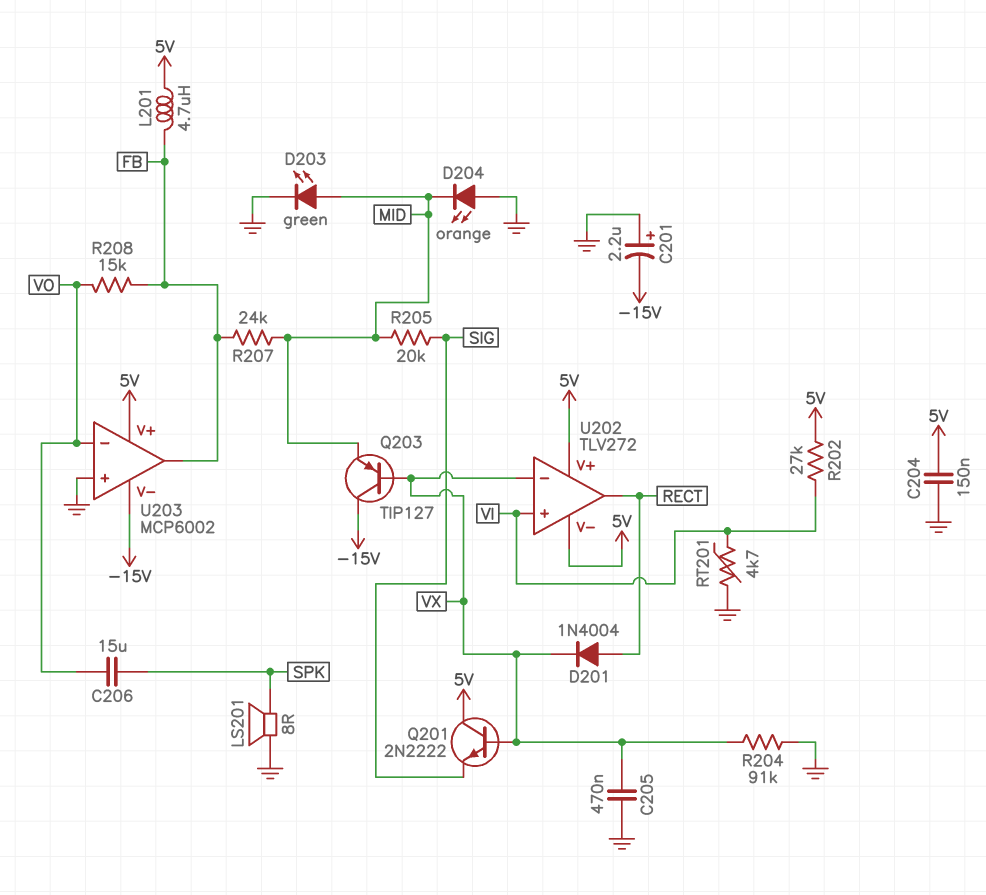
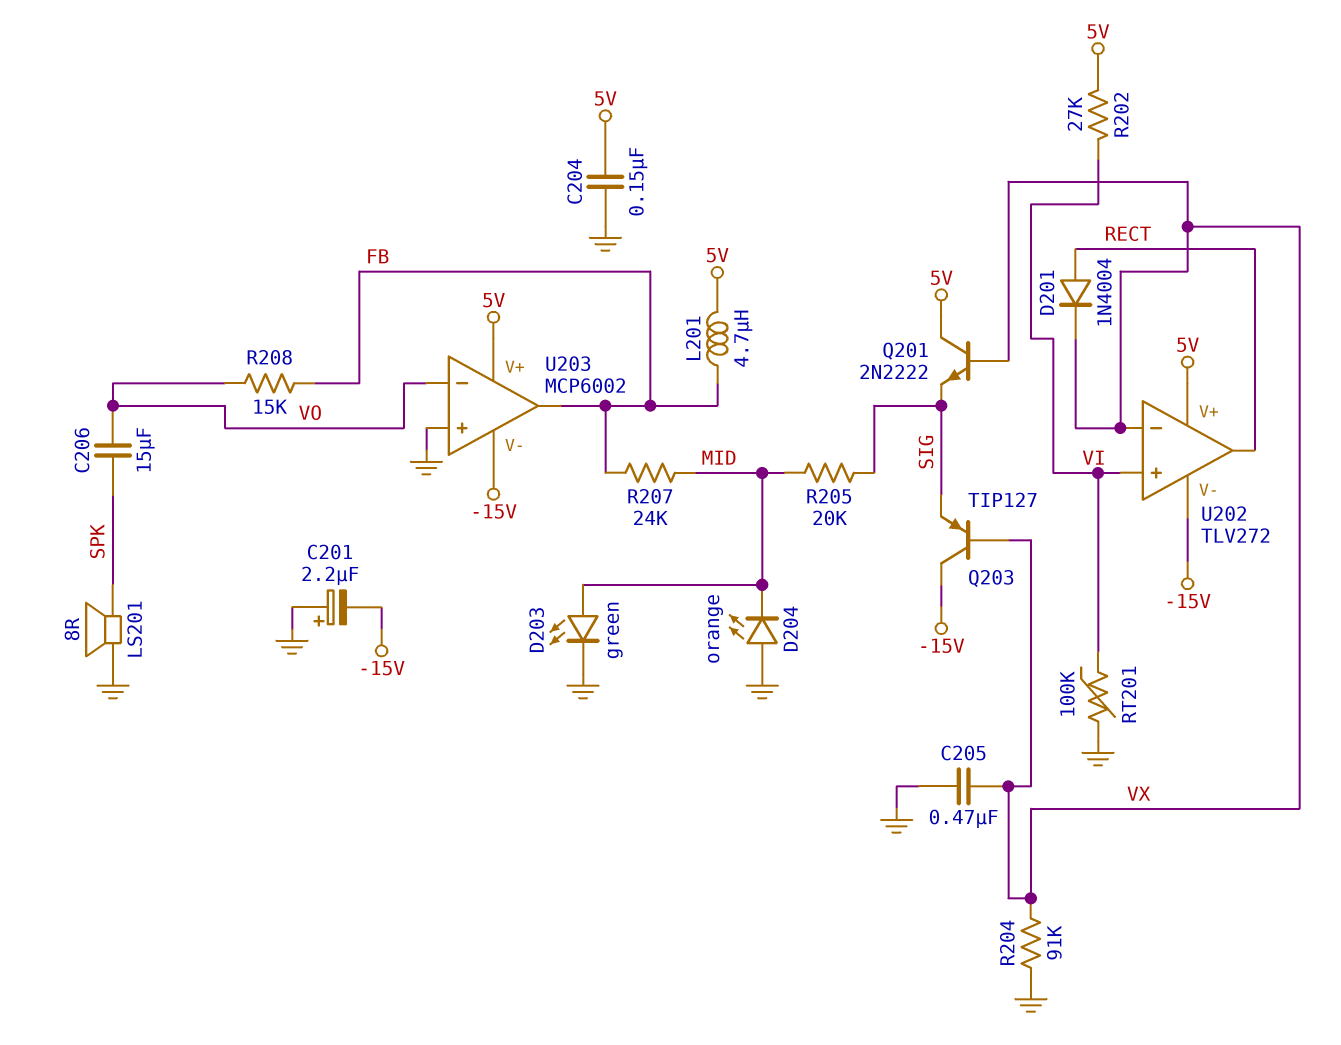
Q203: PNP TIP127 (B VX, C -15V, E MID) -> PNP TIP127 (B VX, C -15V, E SIG)
RT201: 4.7k (GND, VI) -> 100k (GND, VI)
U202 pin V-: 5V -> -15V

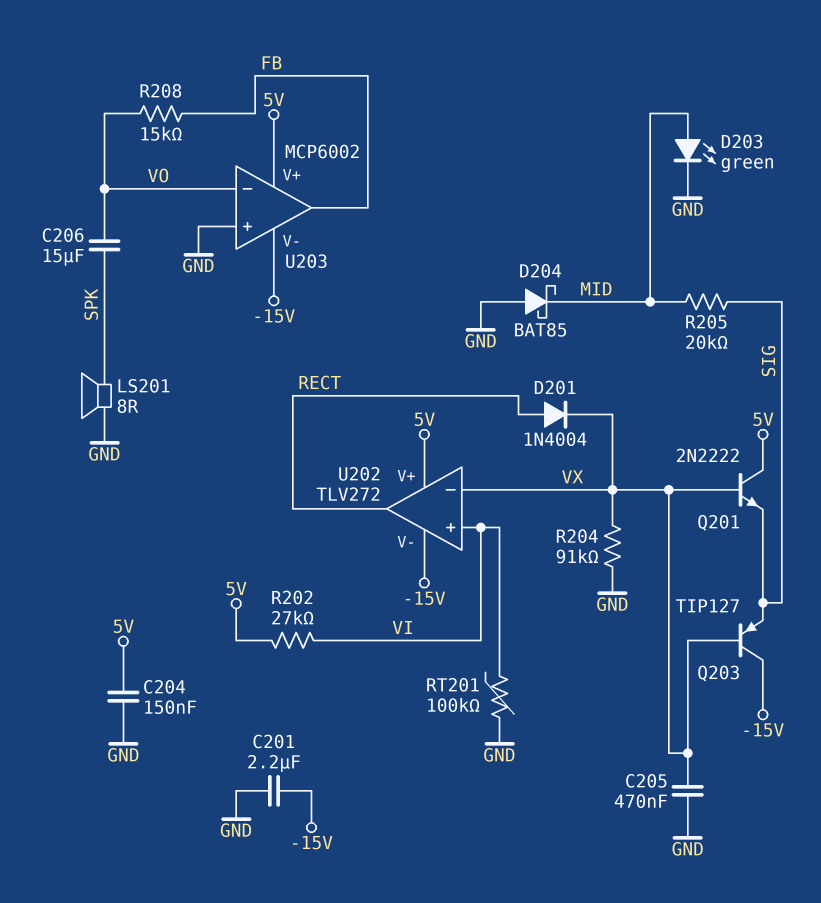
C201: 2.2uF (plus GND, minus -15V) -> 2.2uF (-15V, GND)
D204: LED orange (A GND, K MID) -> schottky BAT85 (A GND, K MID)
L201: 4.7uH (5V, FB) -> none
R207: 24k (FB, MID) -> none

